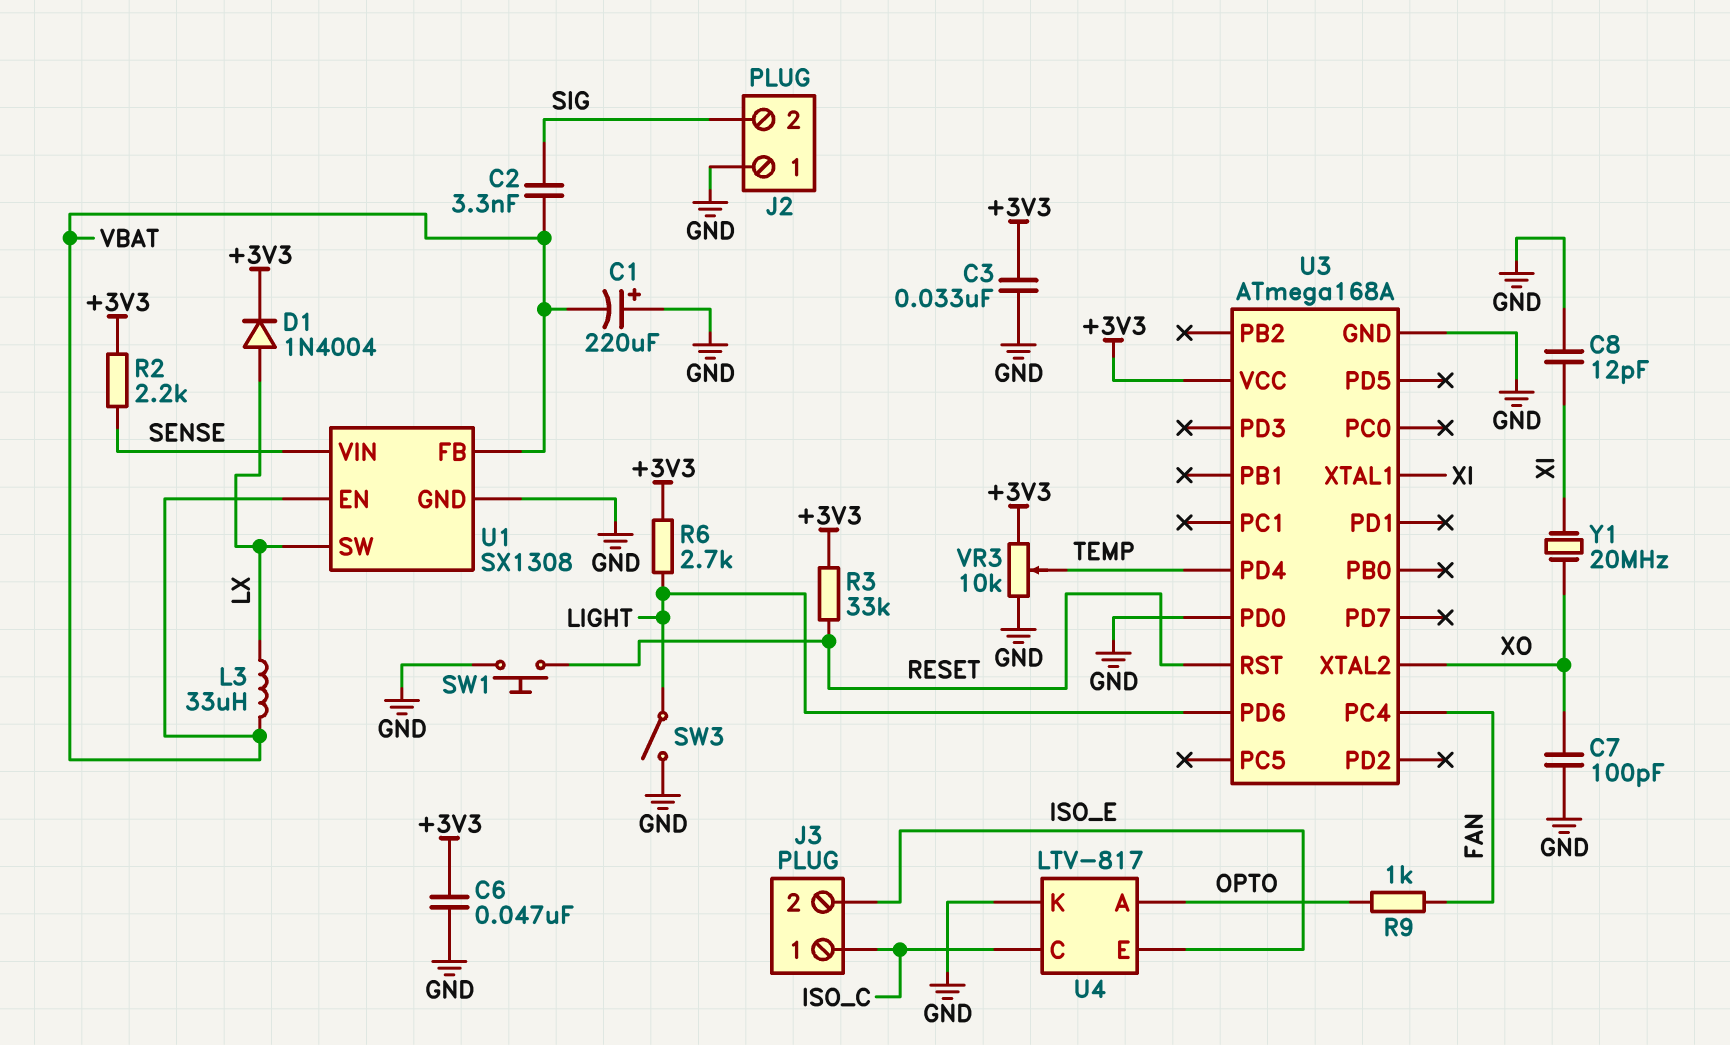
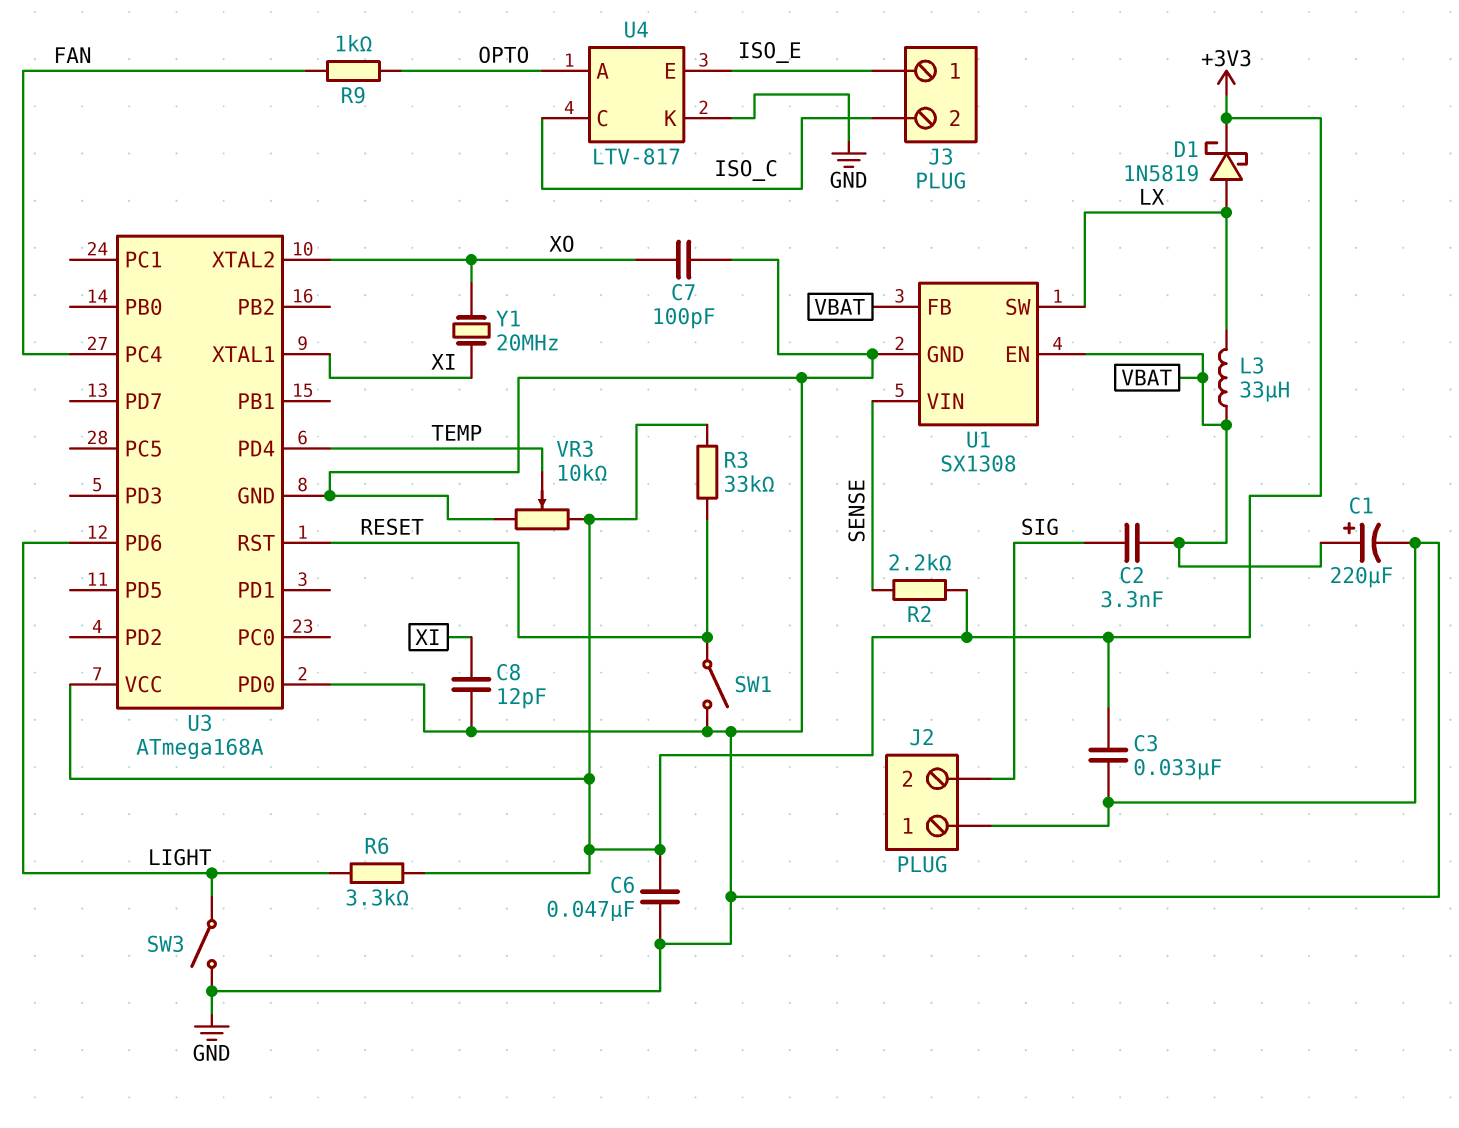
C1: 220uF (plus GND, minus VBAT) -> 220uF (plus VBAT, minus GND)
D1: diode 1N4004 (A LX, K +3V3) -> schottky 1N5819 (A LX, K +3V3)
J3 pin 1: ISO_C -> ISO_E
J3 pin 2: ISO_E -> ISO_C
R6: 2.7k (+3V3, LIGHT) -> 3.3k (+3V3, LIGHT)
SW1: button (GND, RESET) -> switch (GND, RESET)

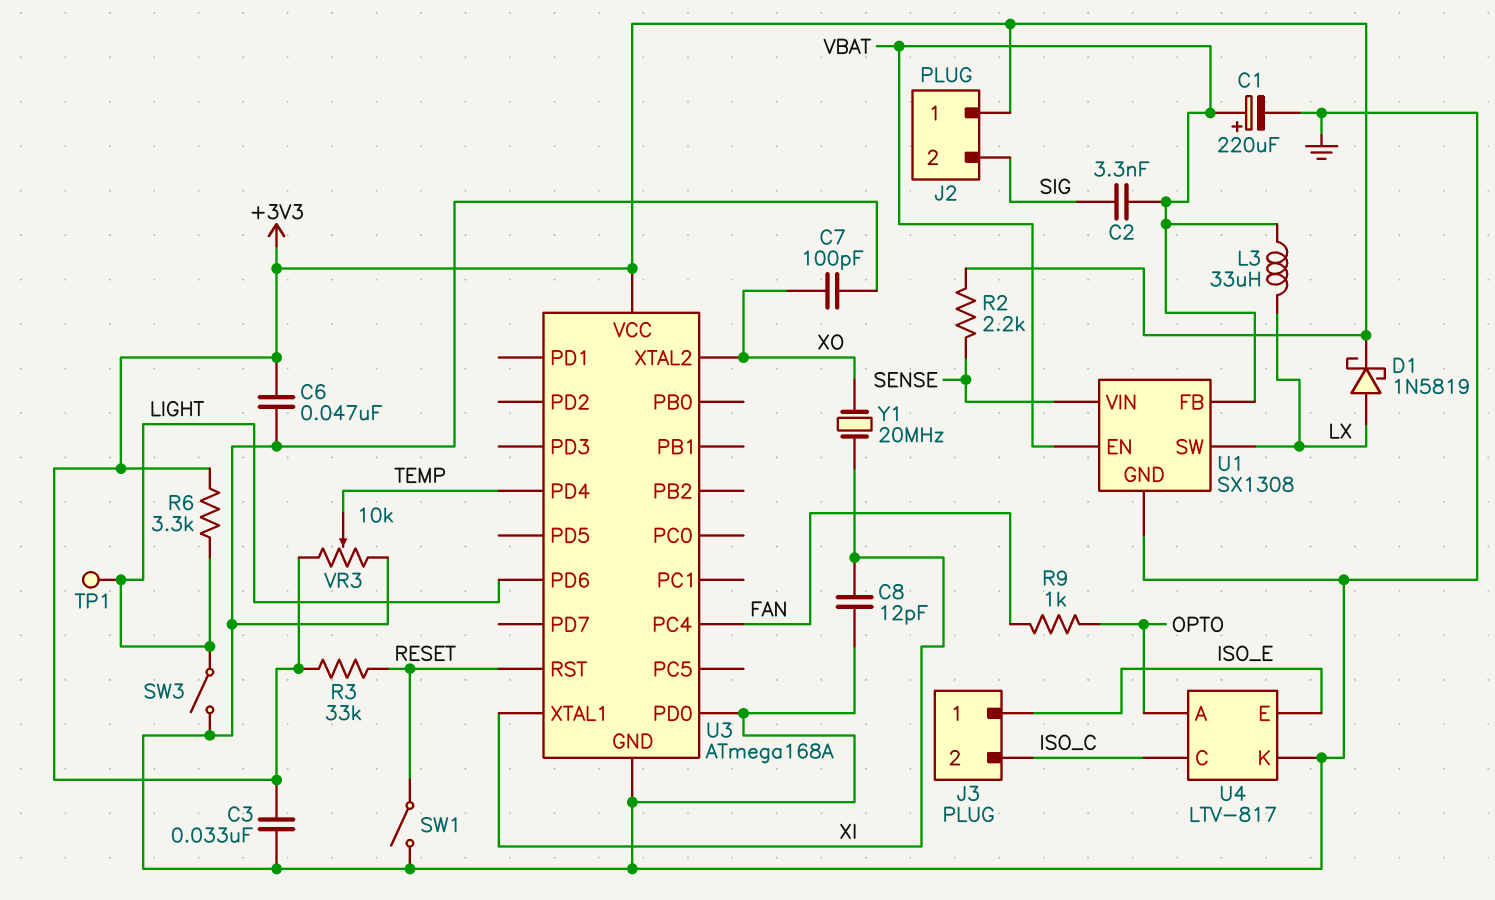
J2 pin 1: GND -> +3V3
TP1: none -> test point (LIGHT)

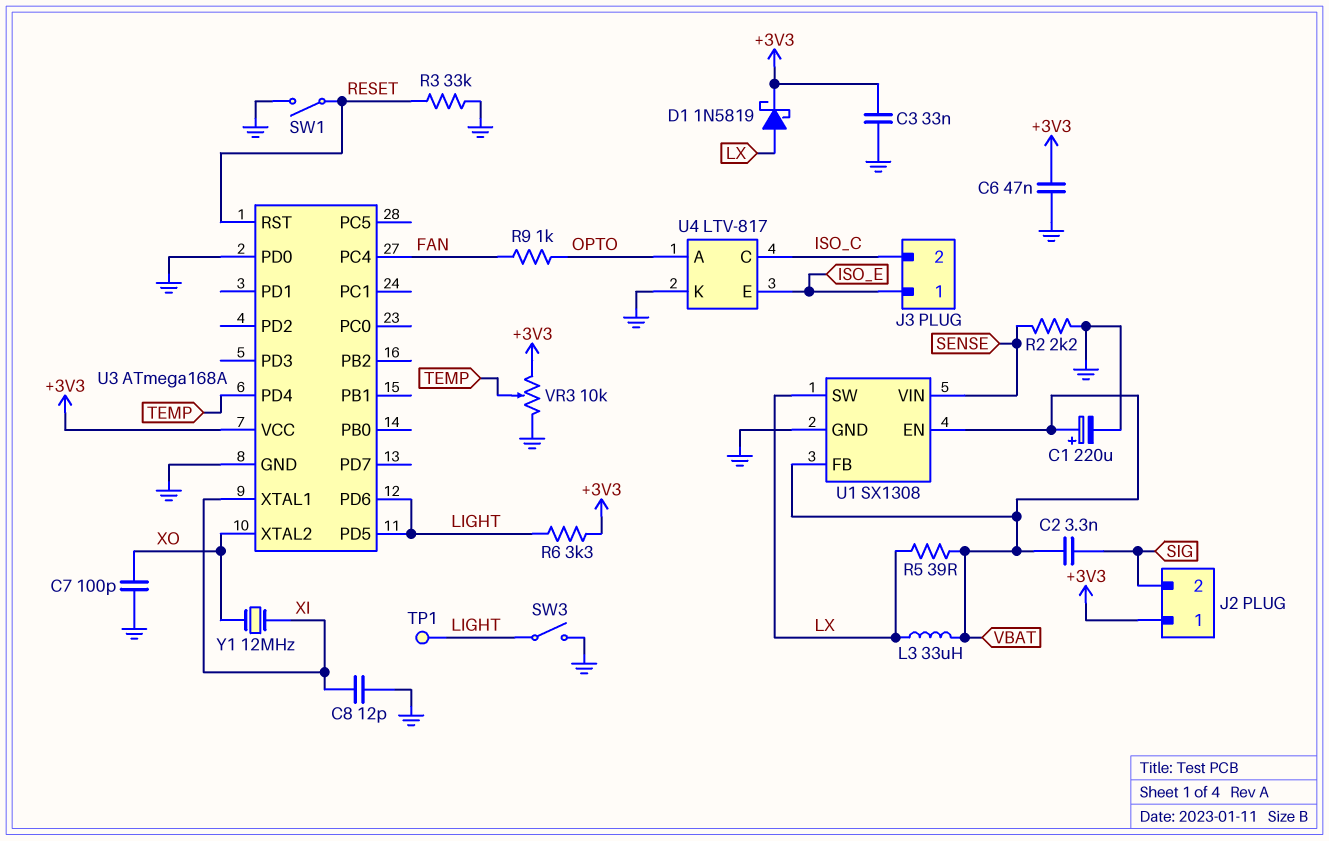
R2: 2.2k (+3V3, SENSE) -> 2.2k (GND, SENSE)
R3: 33k (+3V3, RESET) -> 33k (GND, RESET)
R5: none -> 39 (LX, VBAT)
U3 pin PD5: none -> LIGHT
Y1: 20MHz (XI, XO) -> 12MHz (XI, XO)

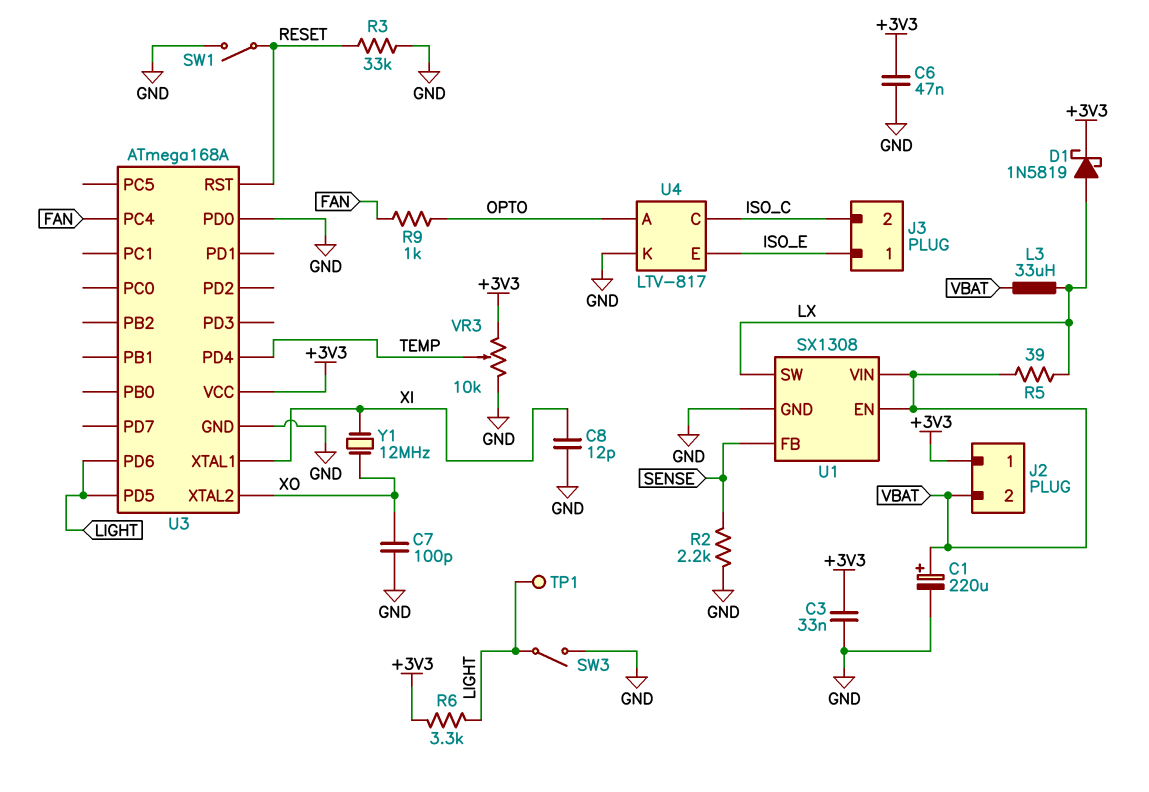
C2: 3.3nF (SIG, VBAT) -> none
J2 pin 2: SIG -> VBAT
U1 pin FB: VBAT -> SENSE
U1 pin VIN: SENSE -> VBAT

